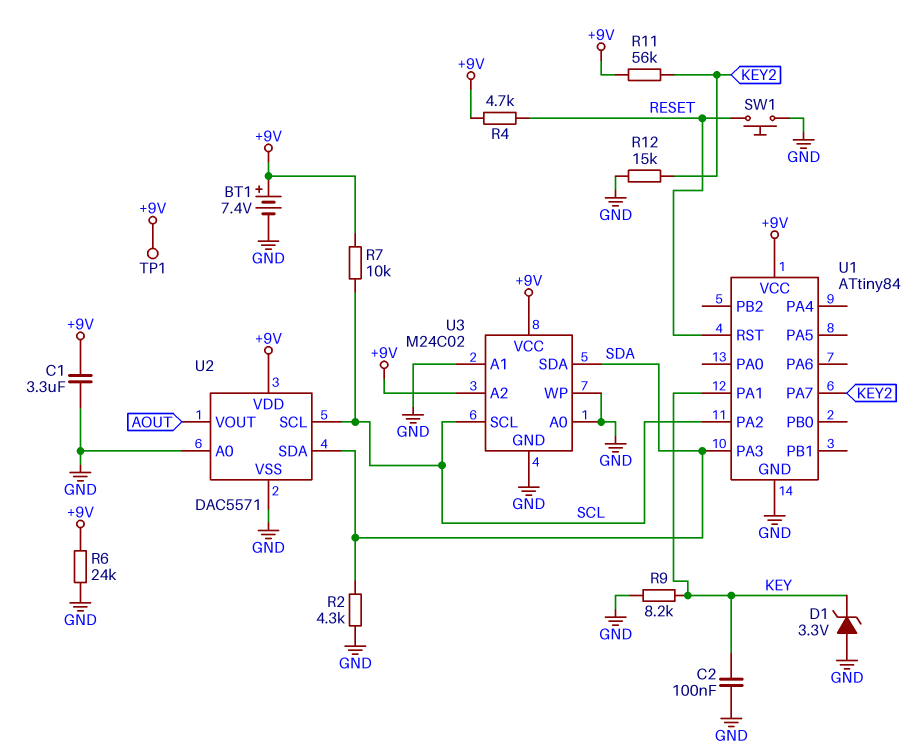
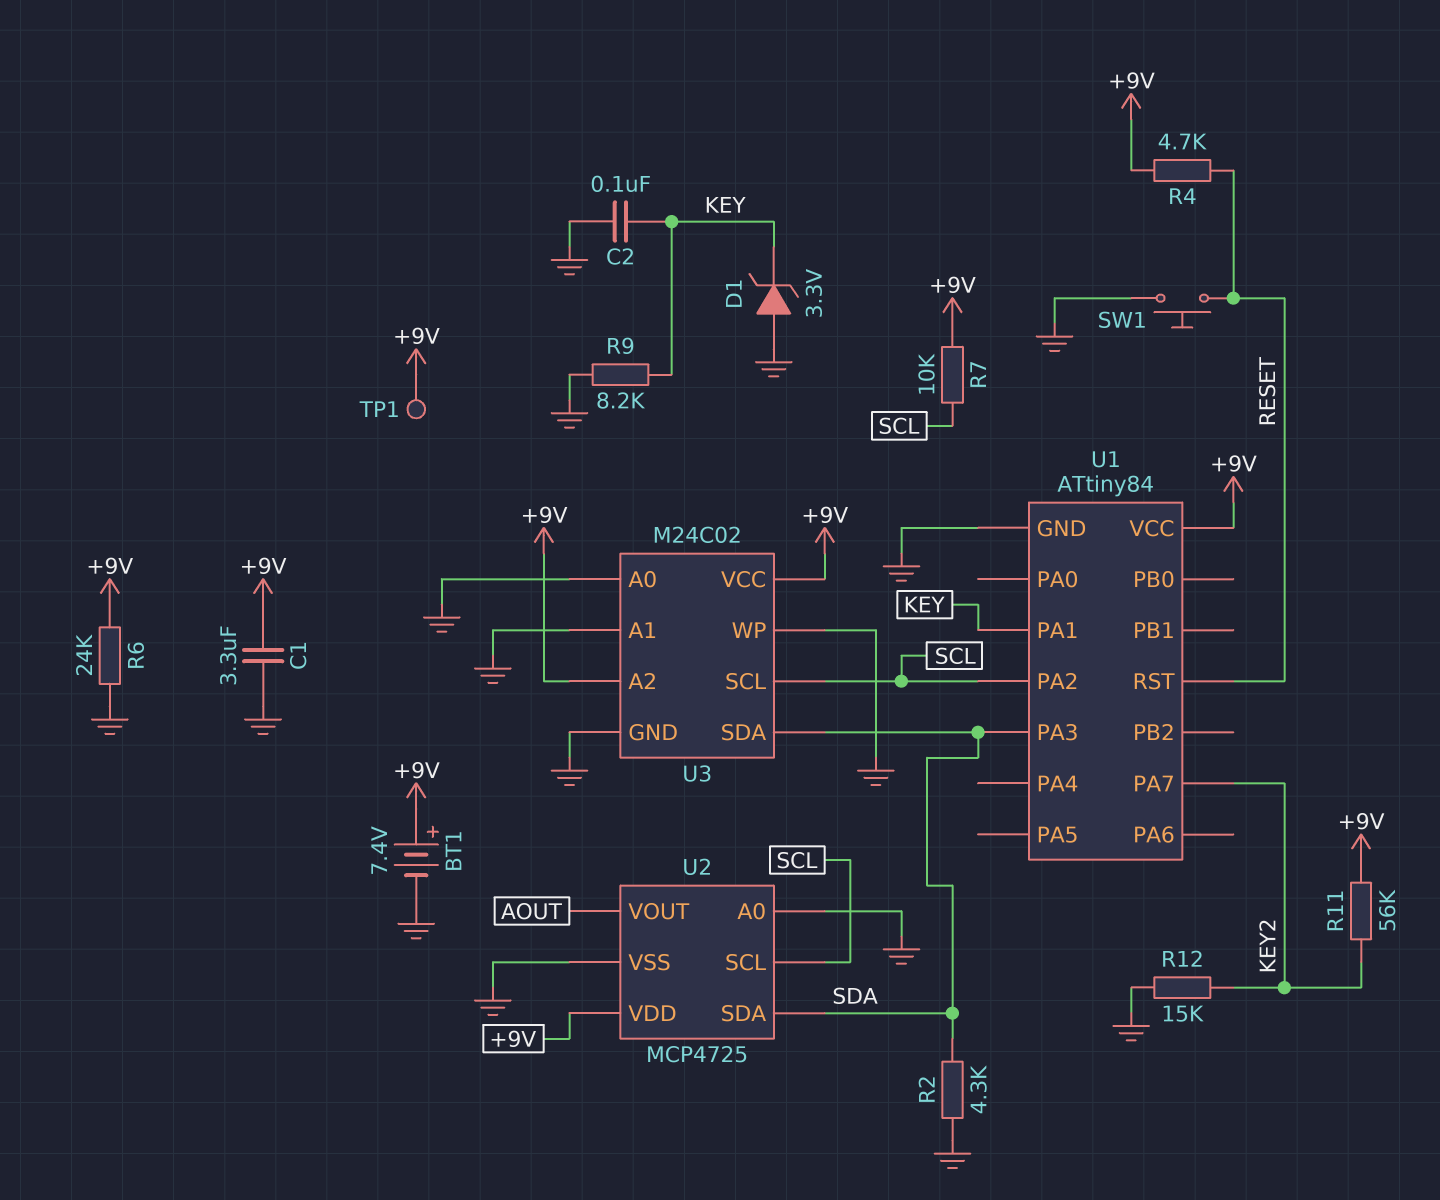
U2: DAC5571 -> MCP4725

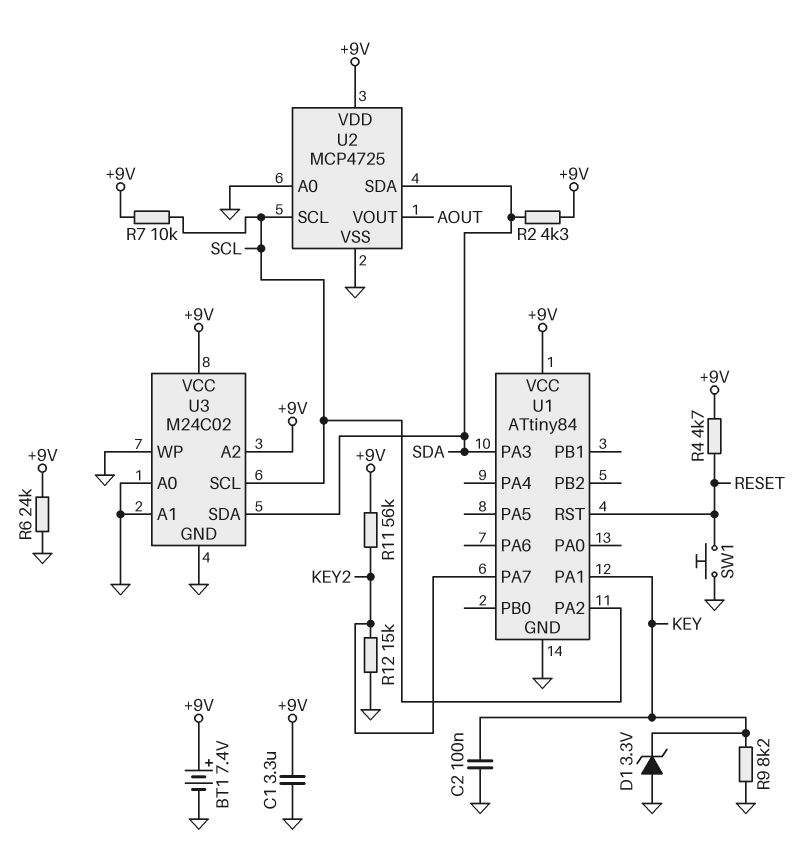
R2: 4.3k (GND, SDA) -> 4.3k (+9V, SDA)
TP1: test point (+9V) -> none

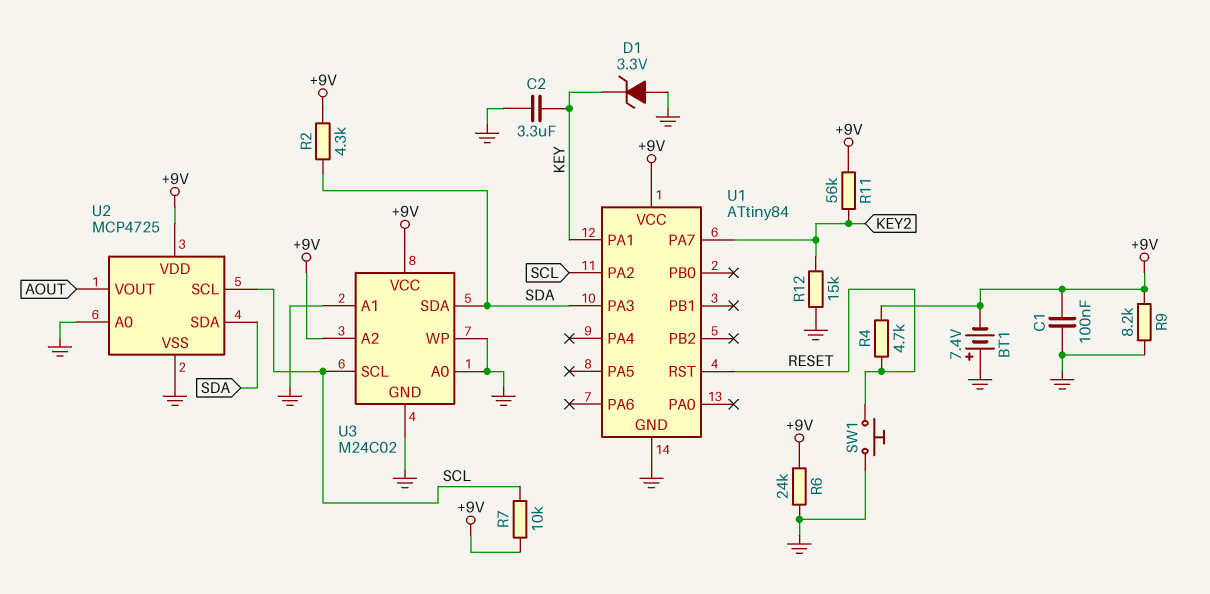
BT1: 7.4V (plus +9V, minus GND) -> 7.4V (plus GND, minus +9V)
C1: 3.3uF (+9V, GND) -> 100nF (+9V, GND)
C2: 100nF (GND, KEY) -> 3.3uF (GND, KEY)
R9: 8.2k (GND, KEY) -> 8.2k (+9V, GND)

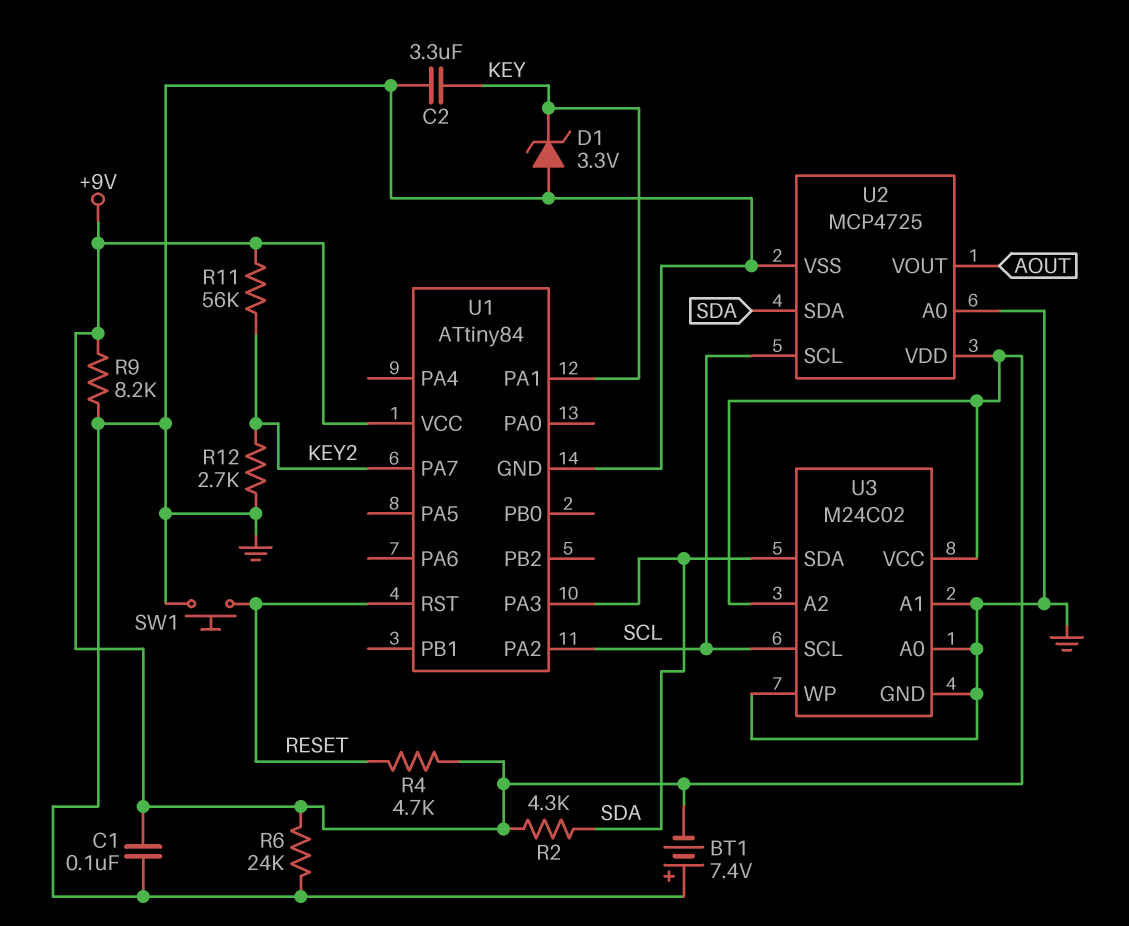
R7: 10k (+9V, SCL) -> none
R12: 15k (GND, KEY2) -> 2.7k (GND, KEY2)

